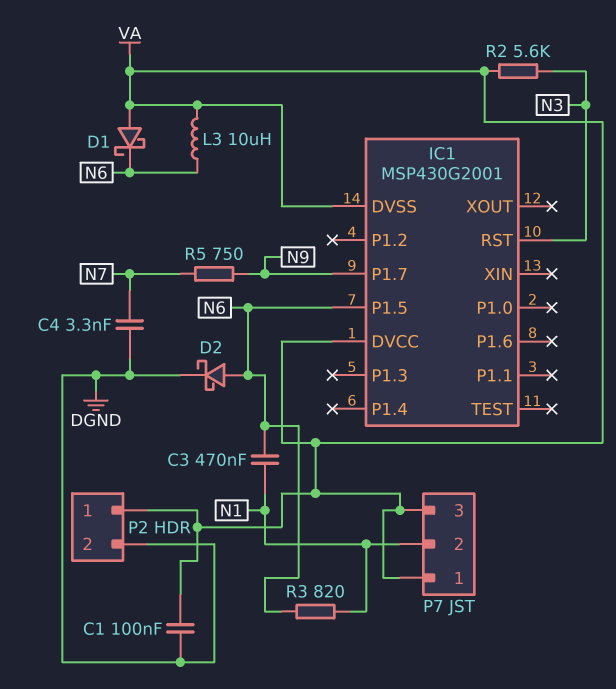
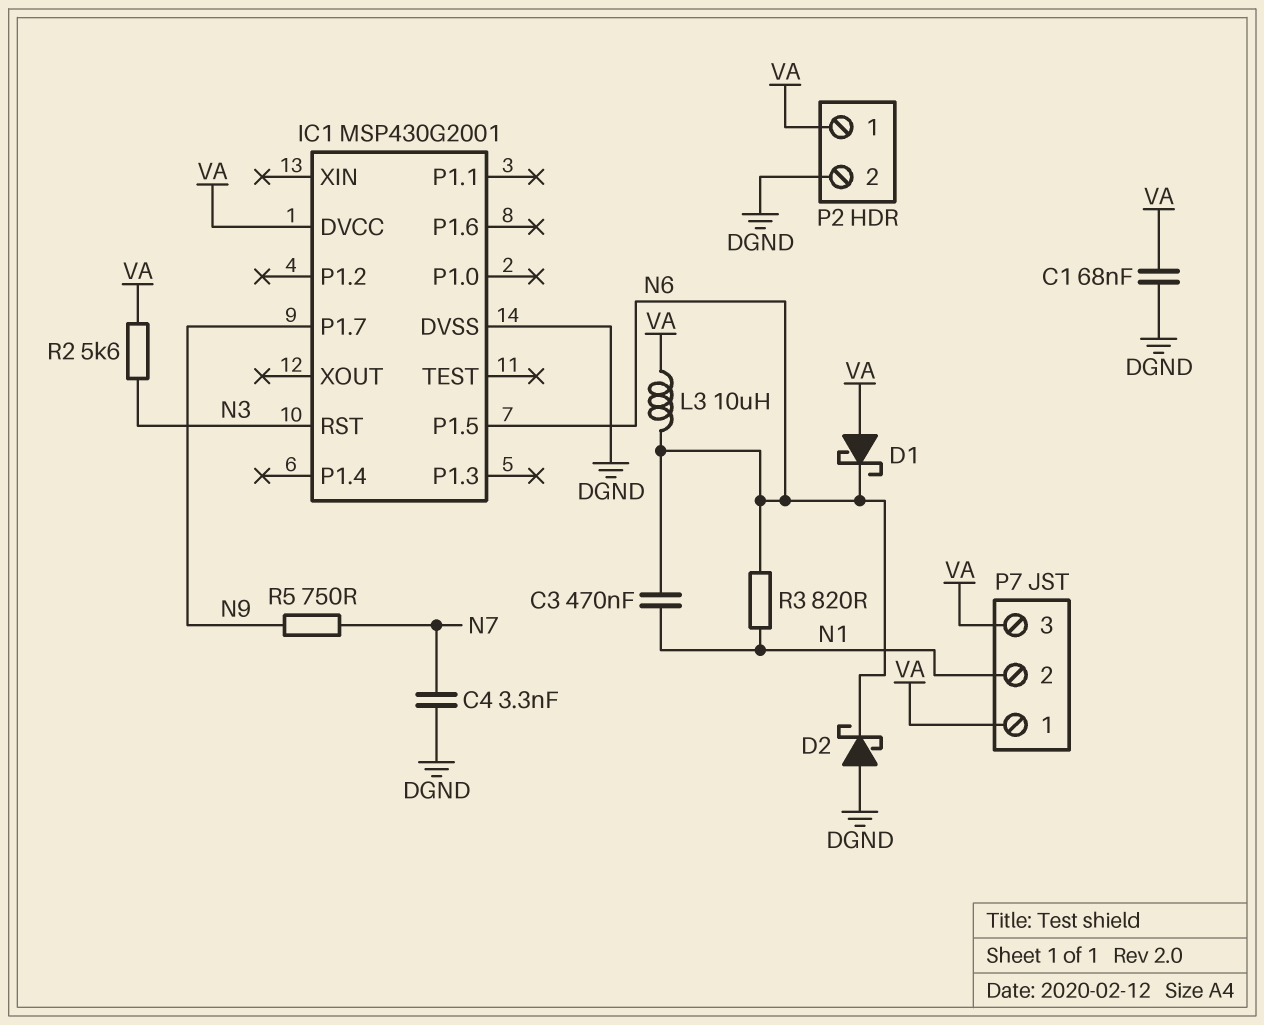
C1: 100nF (DGND, VA) -> 68nF (DGND, VA)
D2: schottky (A N6, K DGND) -> schottky (A DGND, K N6)
IC1 pin DVSS: VA -> DGND

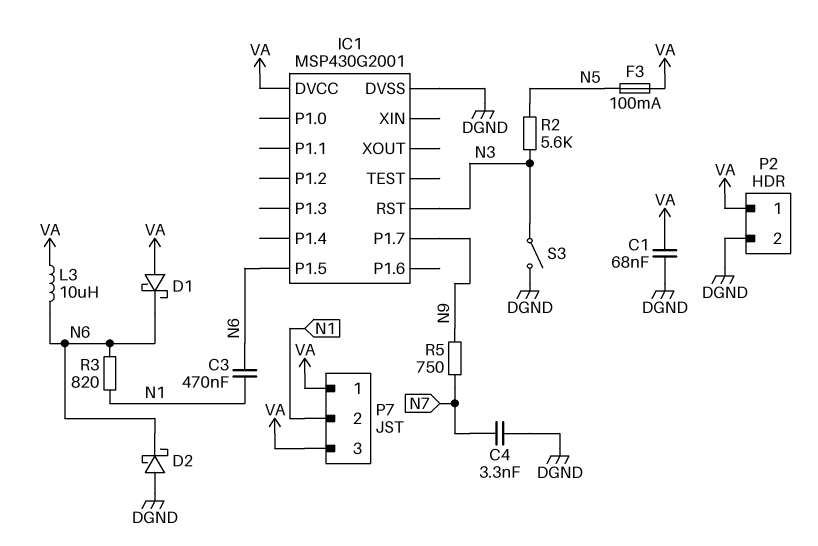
F3: none -> 100mA (N5, VA)
R2: 5.6k (N3, VA) -> 5.6k (N3, N5)
S3: none -> switch (DGND, N3)

